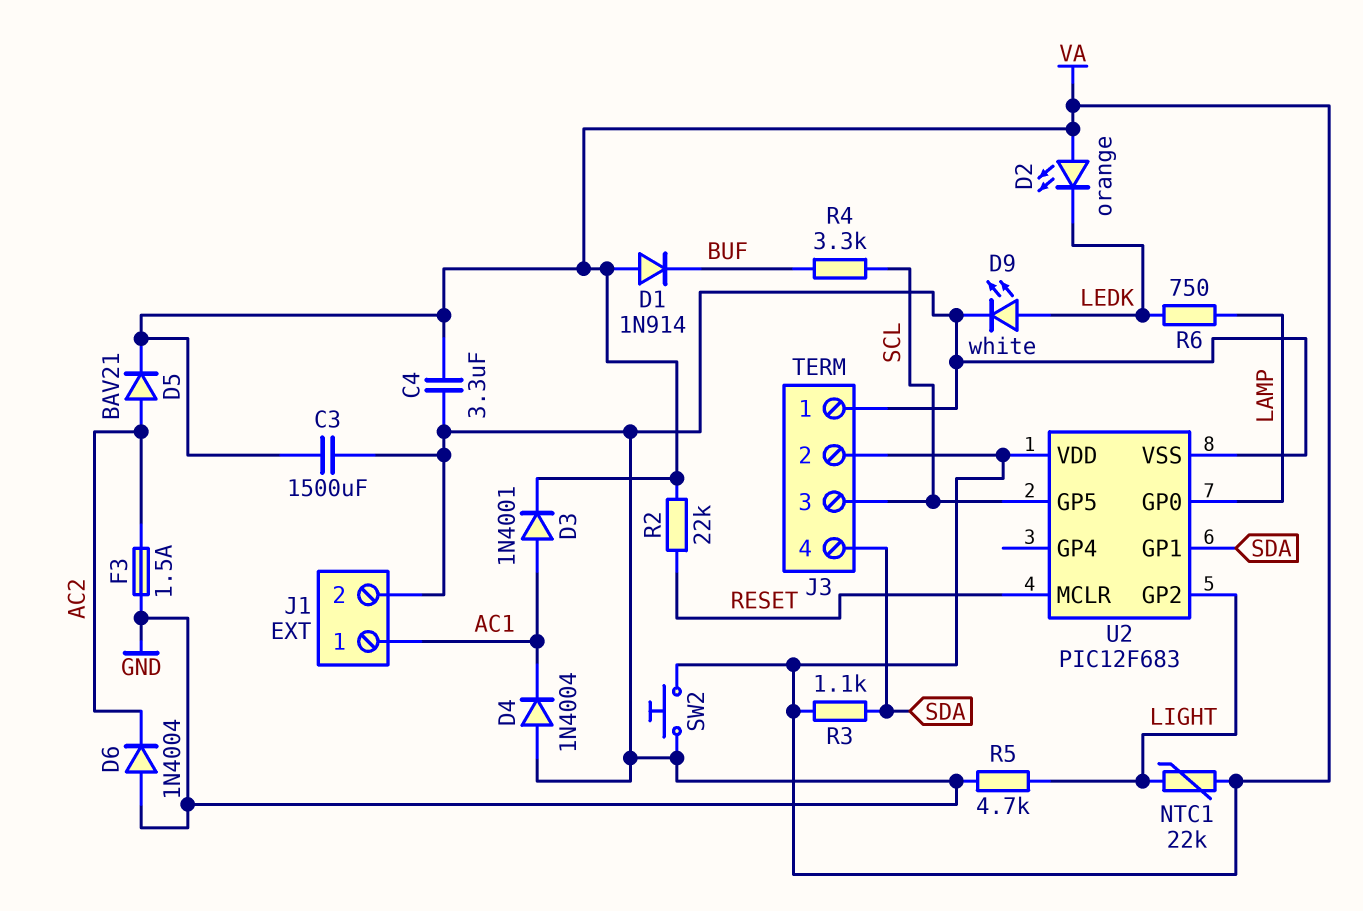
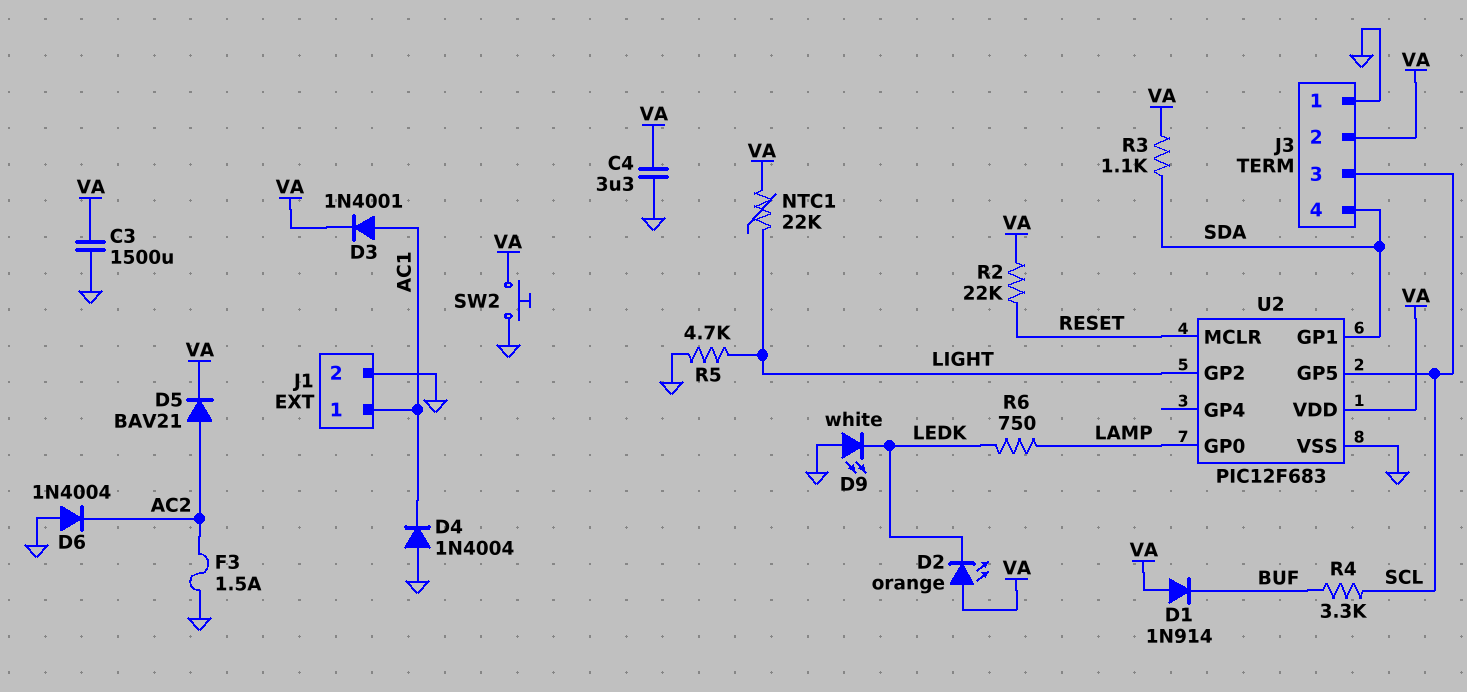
D9: LED white (A LEDK, K GND) -> LED white (A GND, K LEDK)

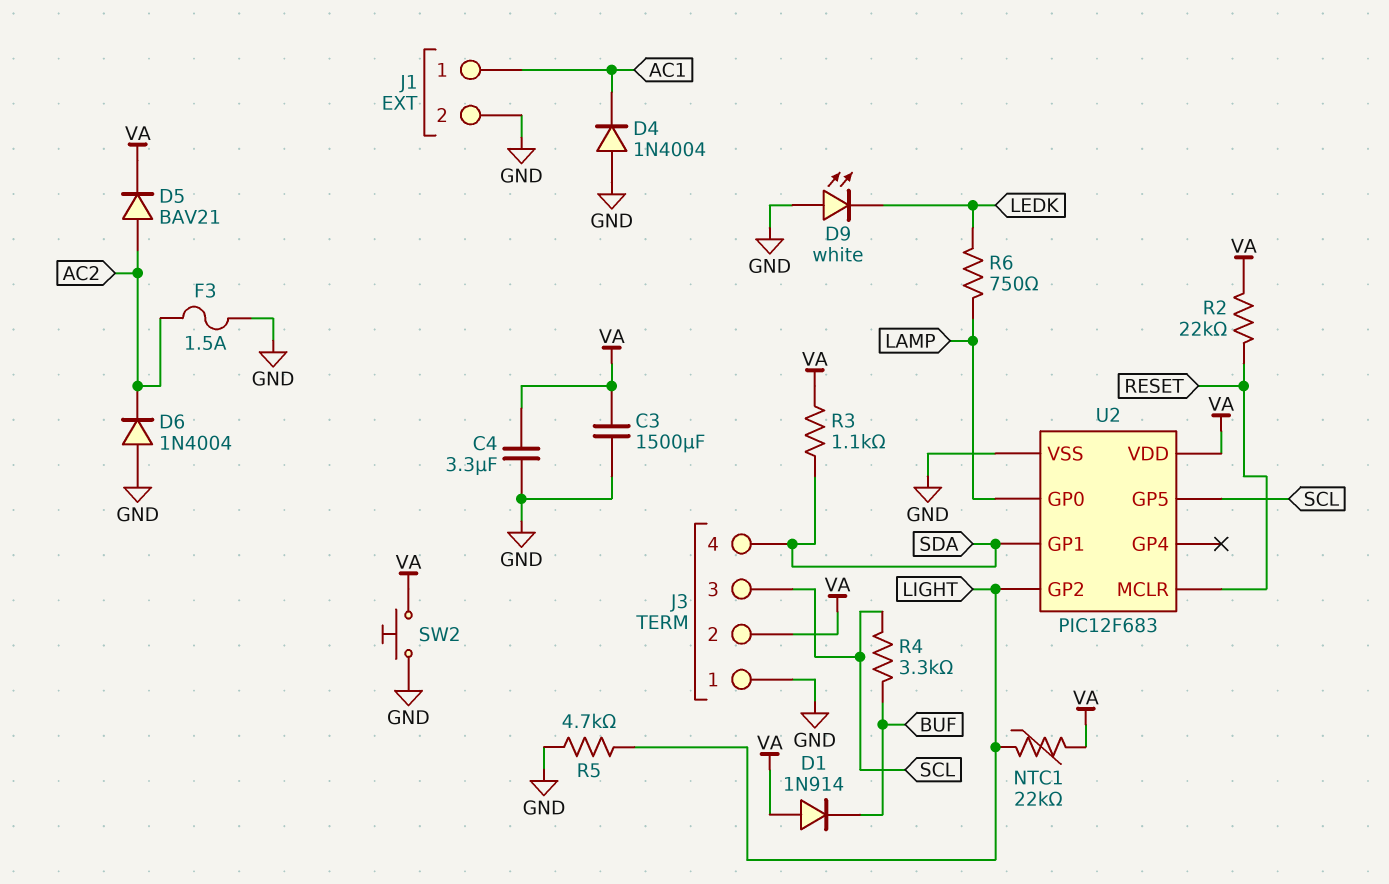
D2: LED orange (A VA, K LEDK) -> none
D3: diode 1N4001 (A AC1, K VA) -> none

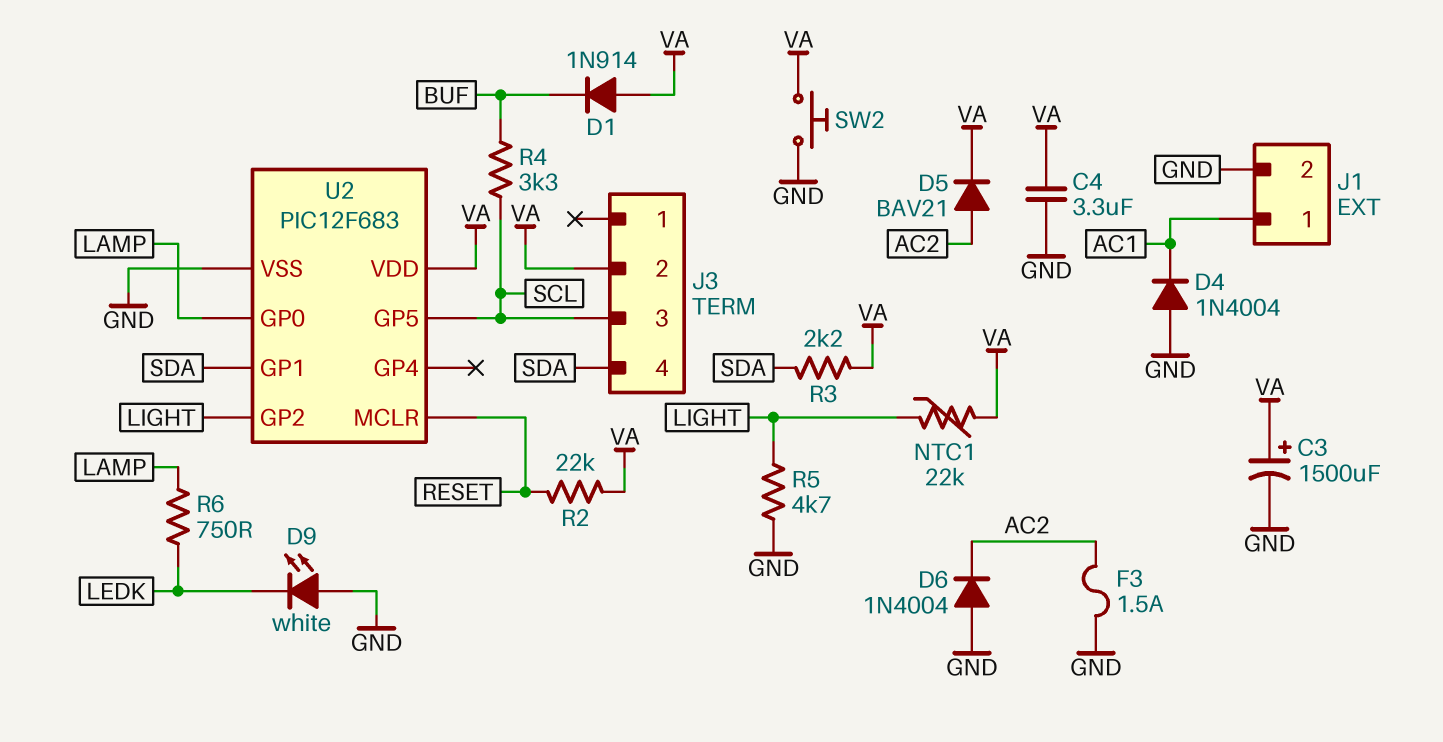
C3: 1500uF (GND, VA) -> 1500uF (plus VA, minus GND)
J3 pin 1: GND -> none
R3: 1.1k (SDA, VA) -> 2.2k (SDA, VA)

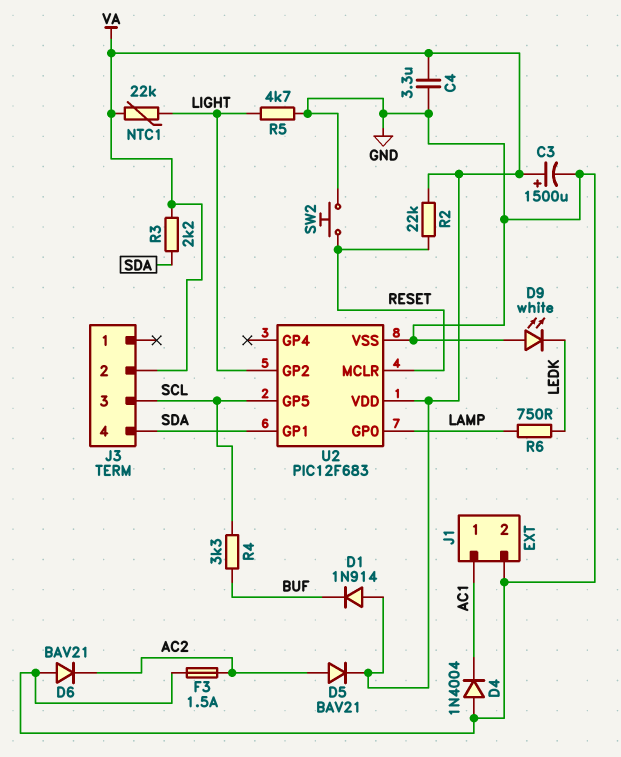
D6: diode 1N4004 (A GND, K AC2) -> diode BAV21 (A GND, K AC2)
SW2: button (GND, VA) -> button (GND, RESET)

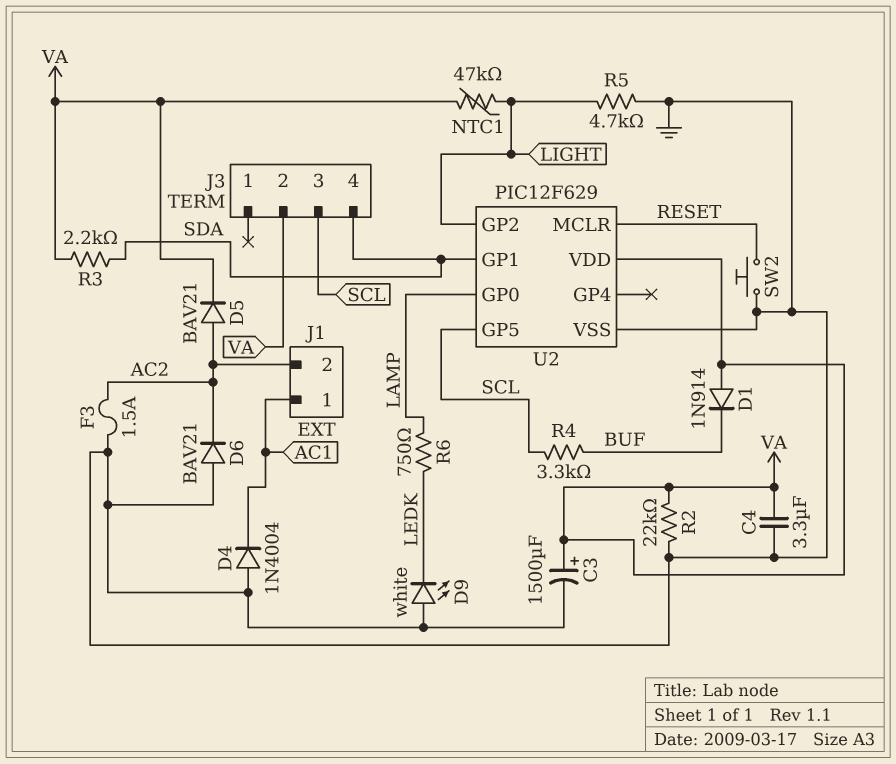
J1 pin 2: GND -> AC2
NTC1: 22k (LIGHT, VA) -> 47k (LIGHT, VA)
R2: 22k (RESET, VA) -> 22k (GND, VA)
U2: PIC12F683 -> PIC12F629

